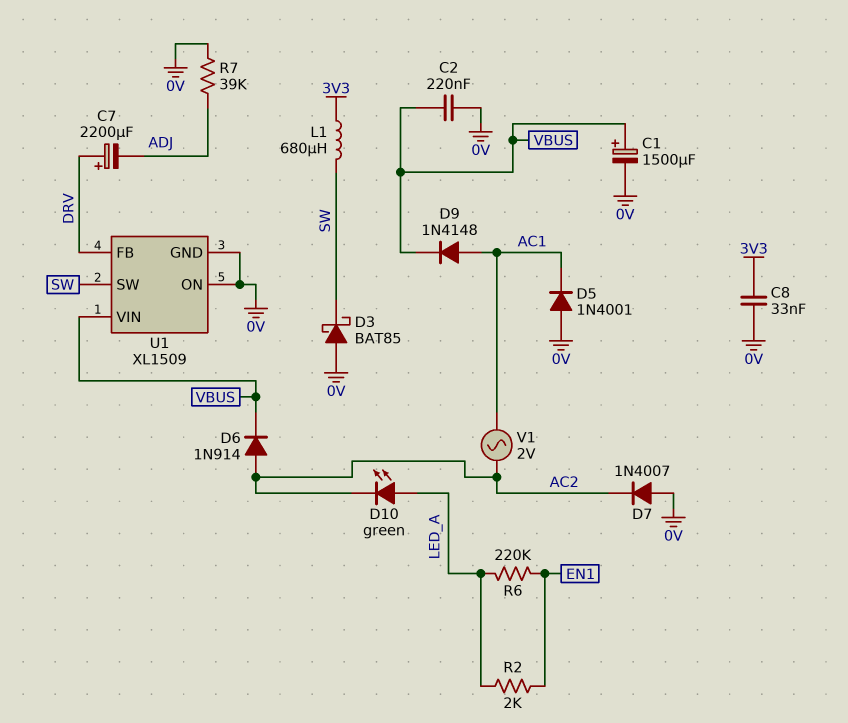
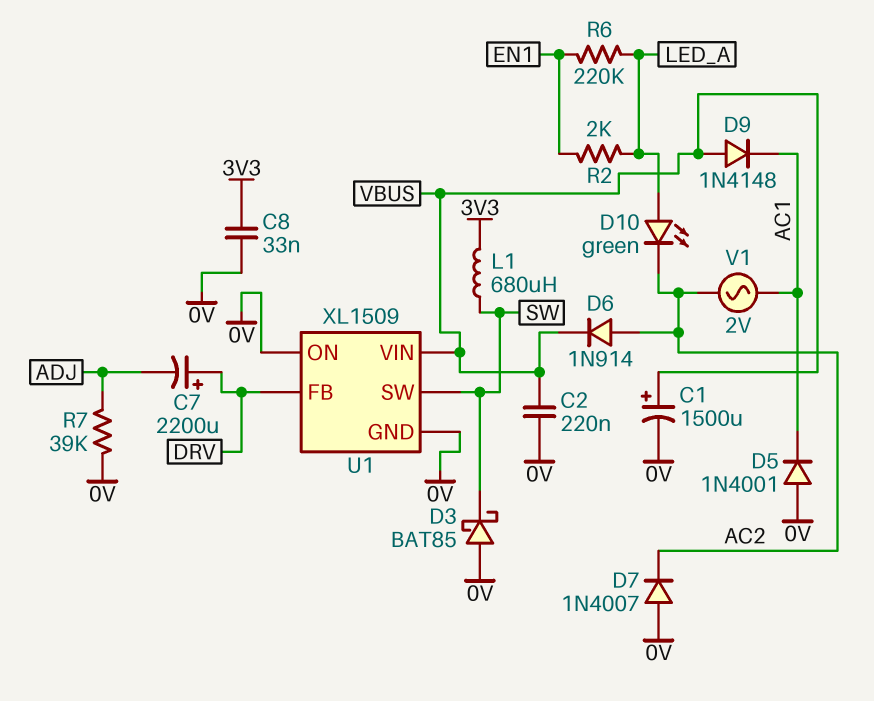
D9: diode 1N4148 (A AC1, K VBUS) -> diode 1N4148 (A VBUS, K AC1)

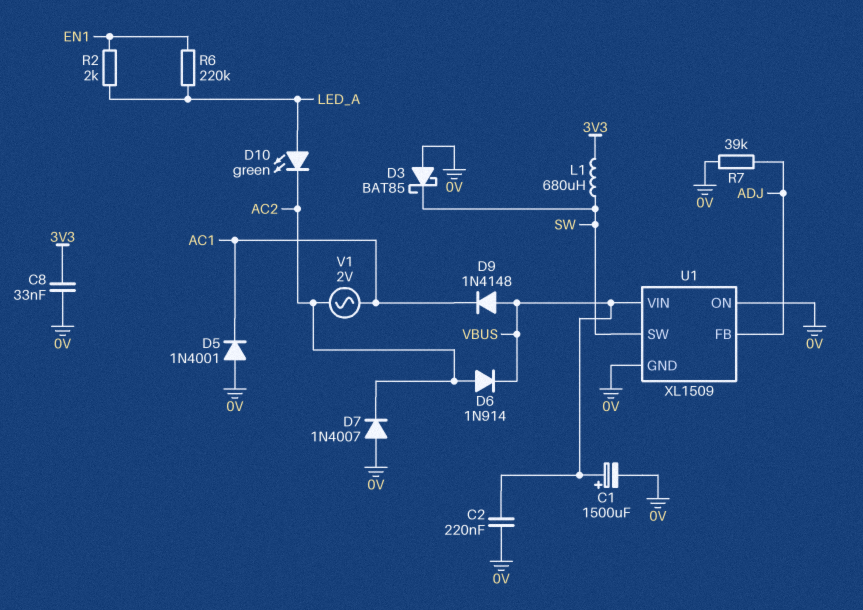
C7: 2200uF (plus DRV, minus ADJ) -> none
U1 pin FB: DRV -> ADJ

